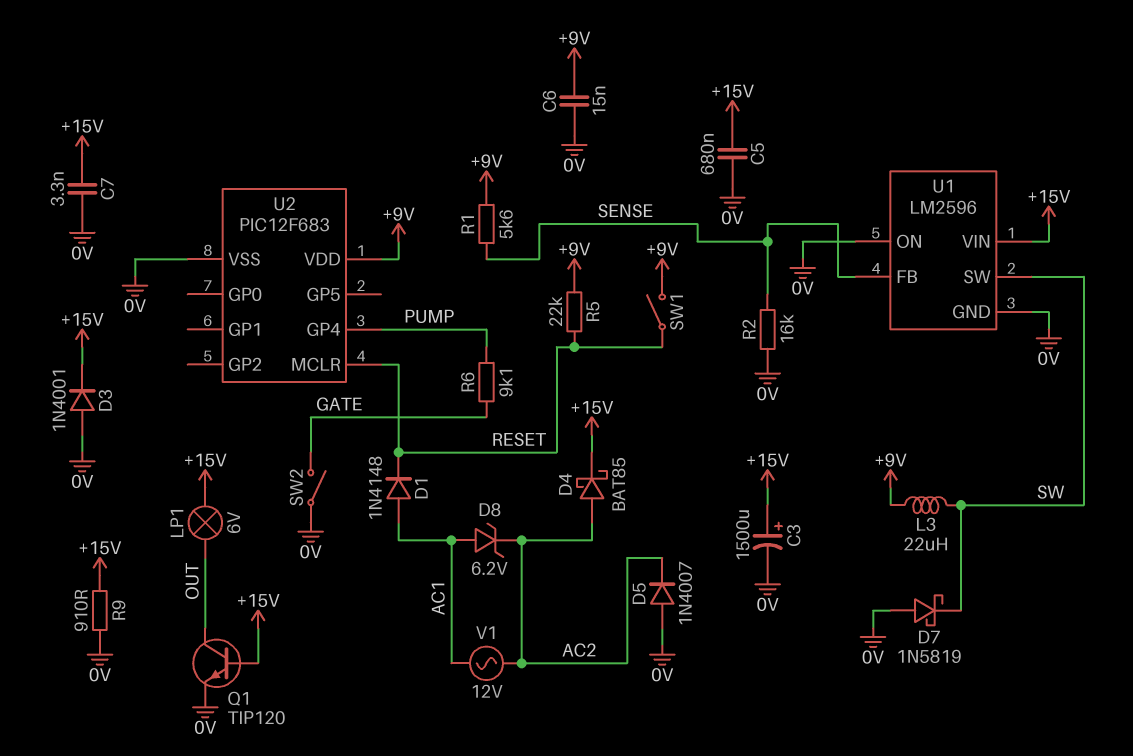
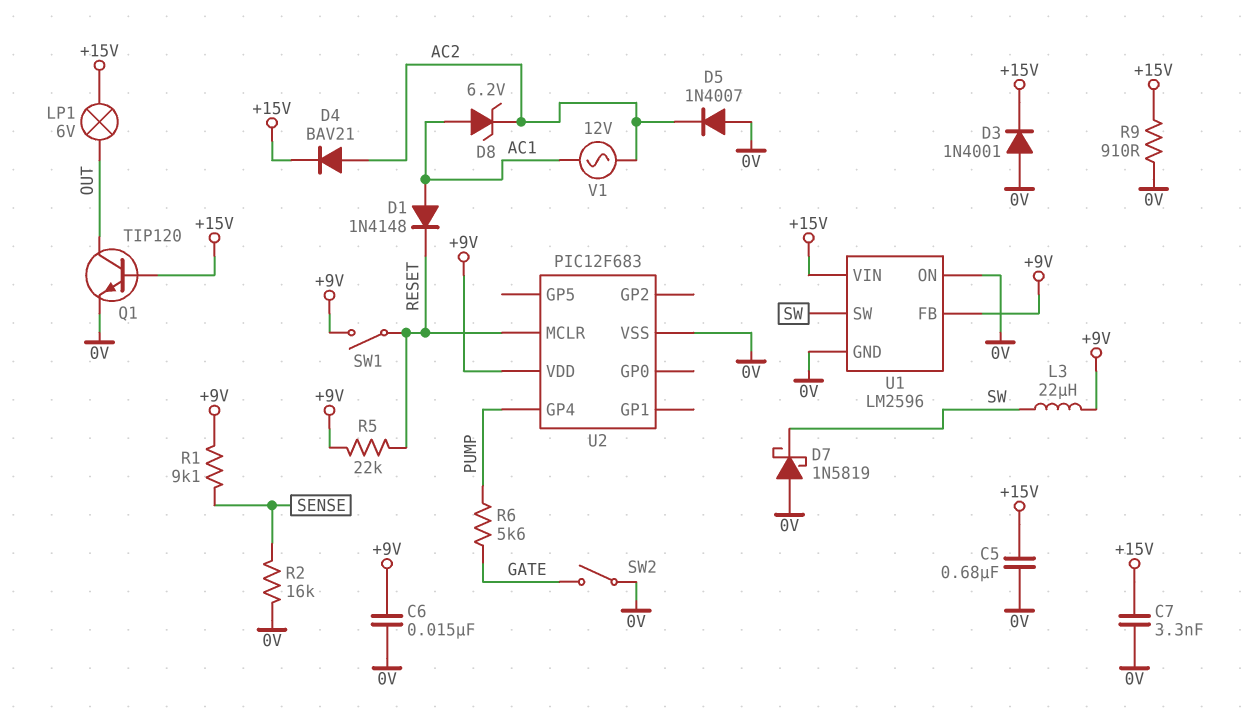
C3: 1500uF (plus +15V, minus 0V) -> none
D4: schottky BAT85 (A AC2, K +15V) -> diode BAV21 (A AC2, K +15V)
R1: 5.6k (+9V, SENSE) -> 9.1k (+9V, SENSE)
R6: 9.1k (GATE, PUMP) -> 5.6k (GATE, PUMP)
U1 pin FB: SENSE -> +9V

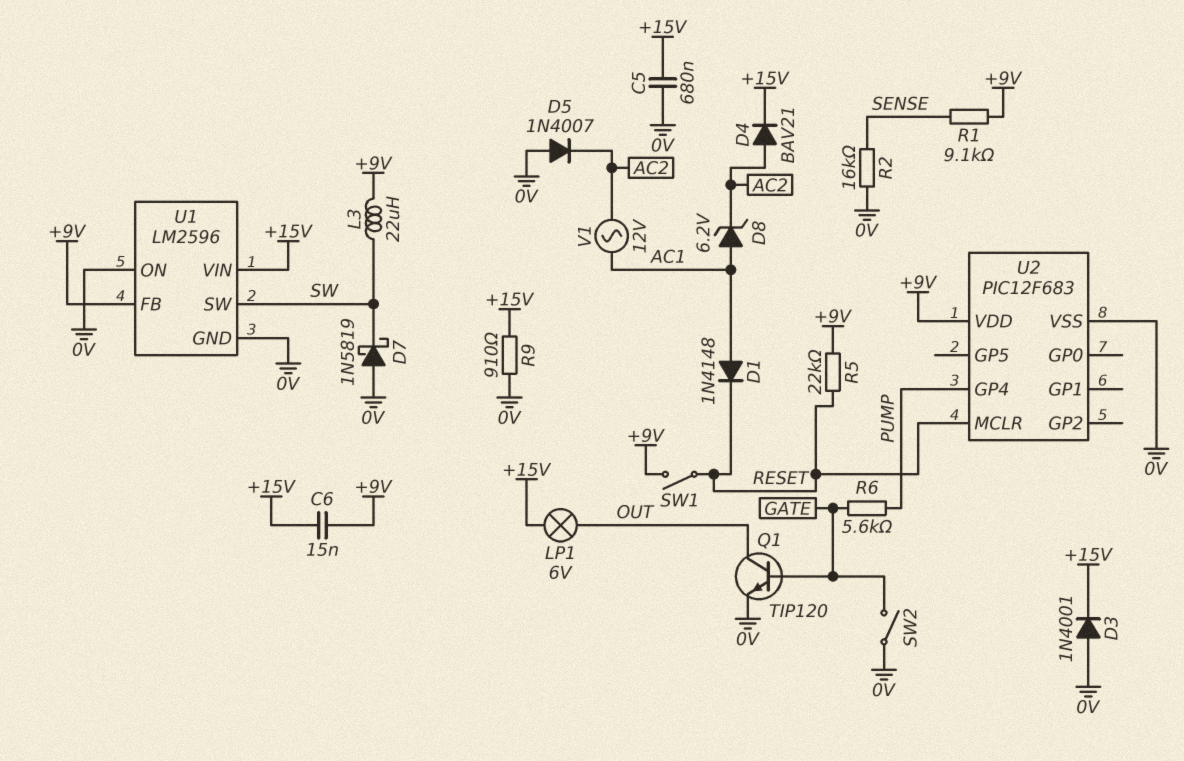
C6: 15nF (+9V, 0V) -> 15nF (+9V, +15V)
C7: 3.3nF (+15V, 0V) -> none
Q1: NPN TIP120 (B +15V, C OUT, E 0V) -> NPN TIP120 (B GATE, C OUT, E 0V)

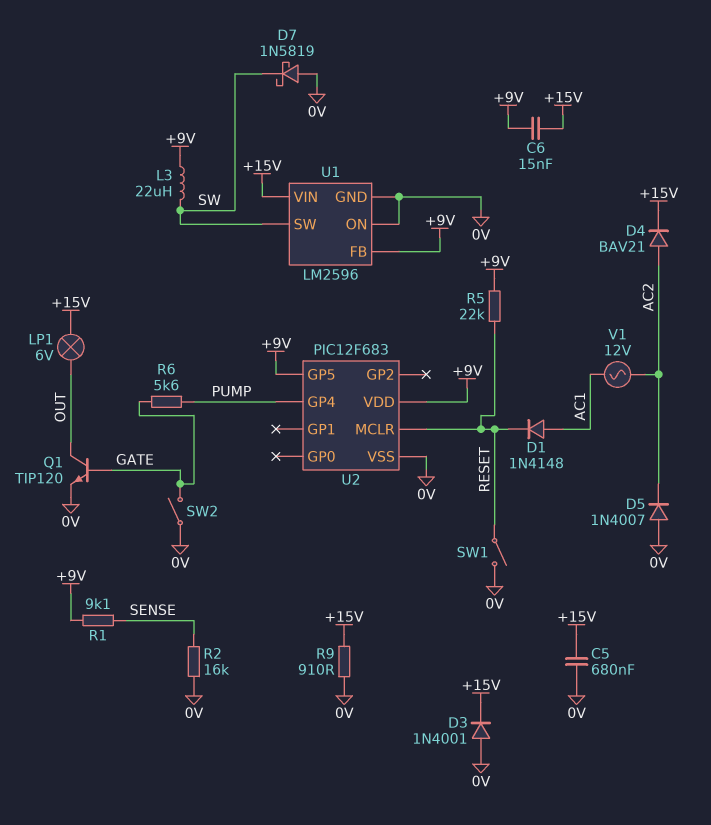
D8: zener 6.2V (A AC1, K AC2) -> none
SW1: switch (+9V, RESET) -> switch (0V, RESET)
U2 pin GP5: none -> +9V

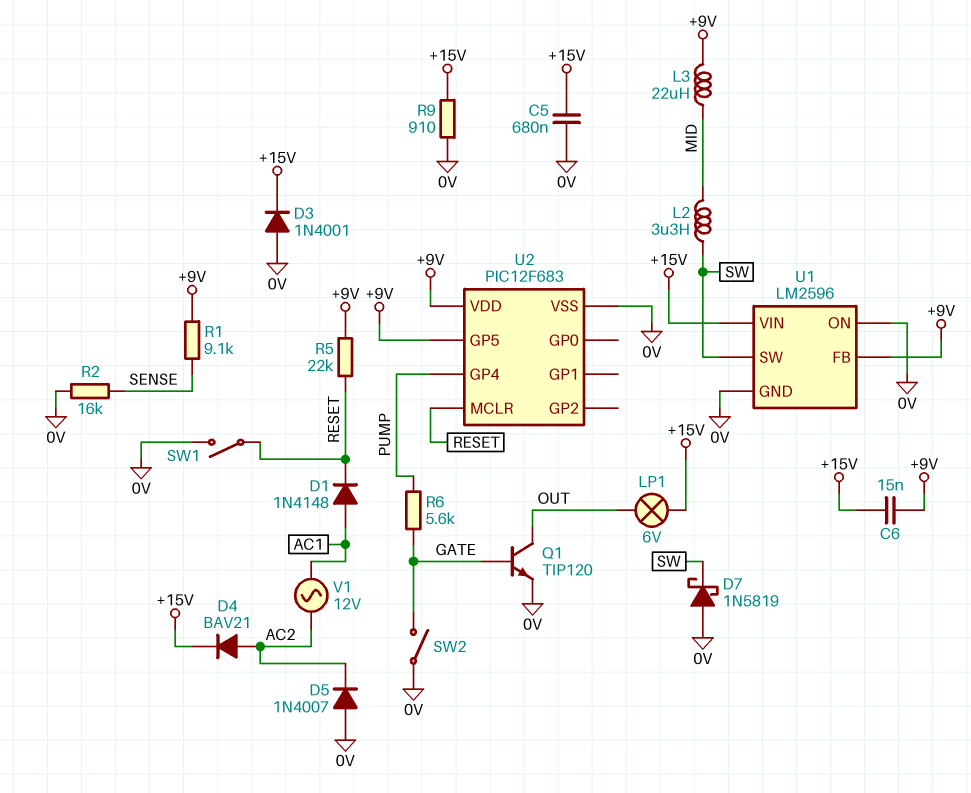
L2: none -> 3.3uH (MID, SW)
L3: 22uH (+9V, SW) -> 22uH (+9V, MID)

